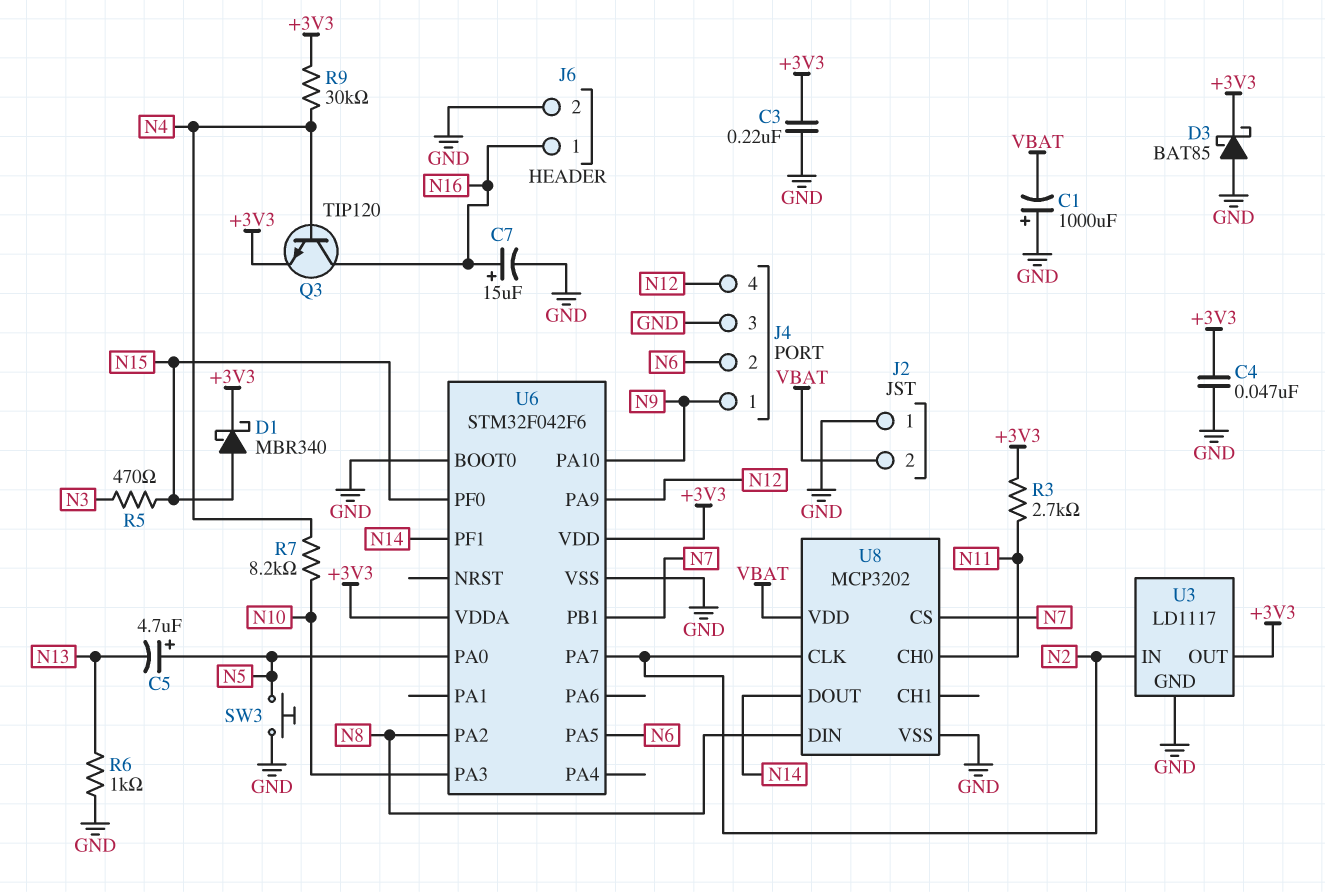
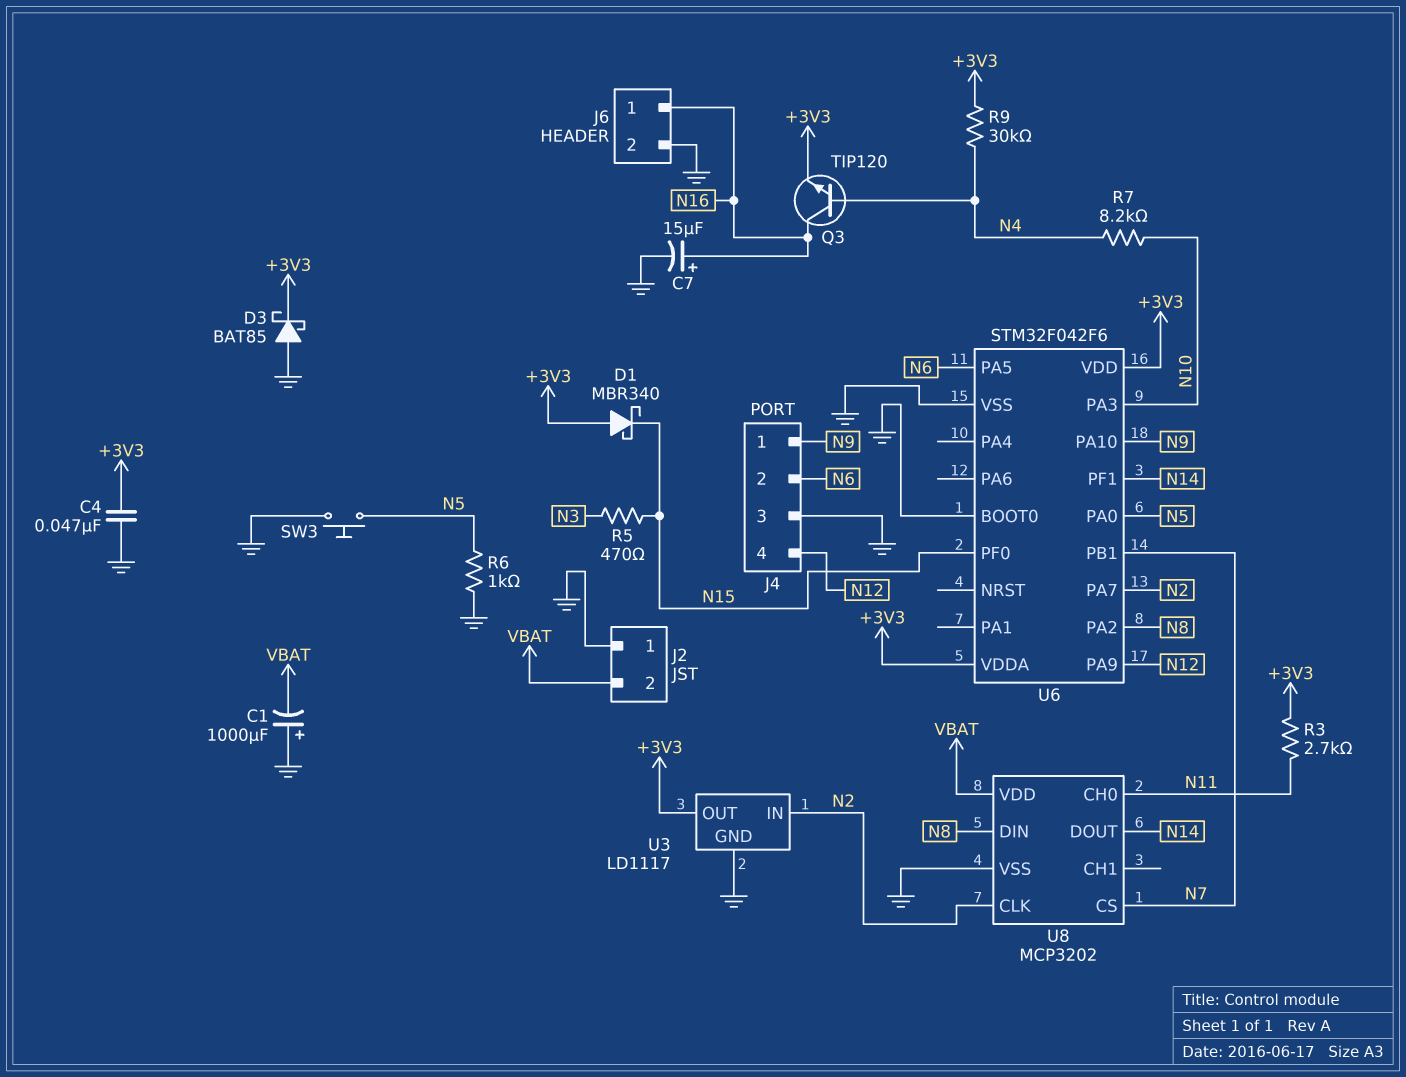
C3: 220nF (+3V3, GND) -> none
C5: 4.7uF (plus N5, minus N13) -> none
D1: schottky MBR340 (A N15, K +3V3) -> schottky MBR340 (A +3V3, K N15)
R6: 1k (GND, N13) -> 1k (GND, N5)

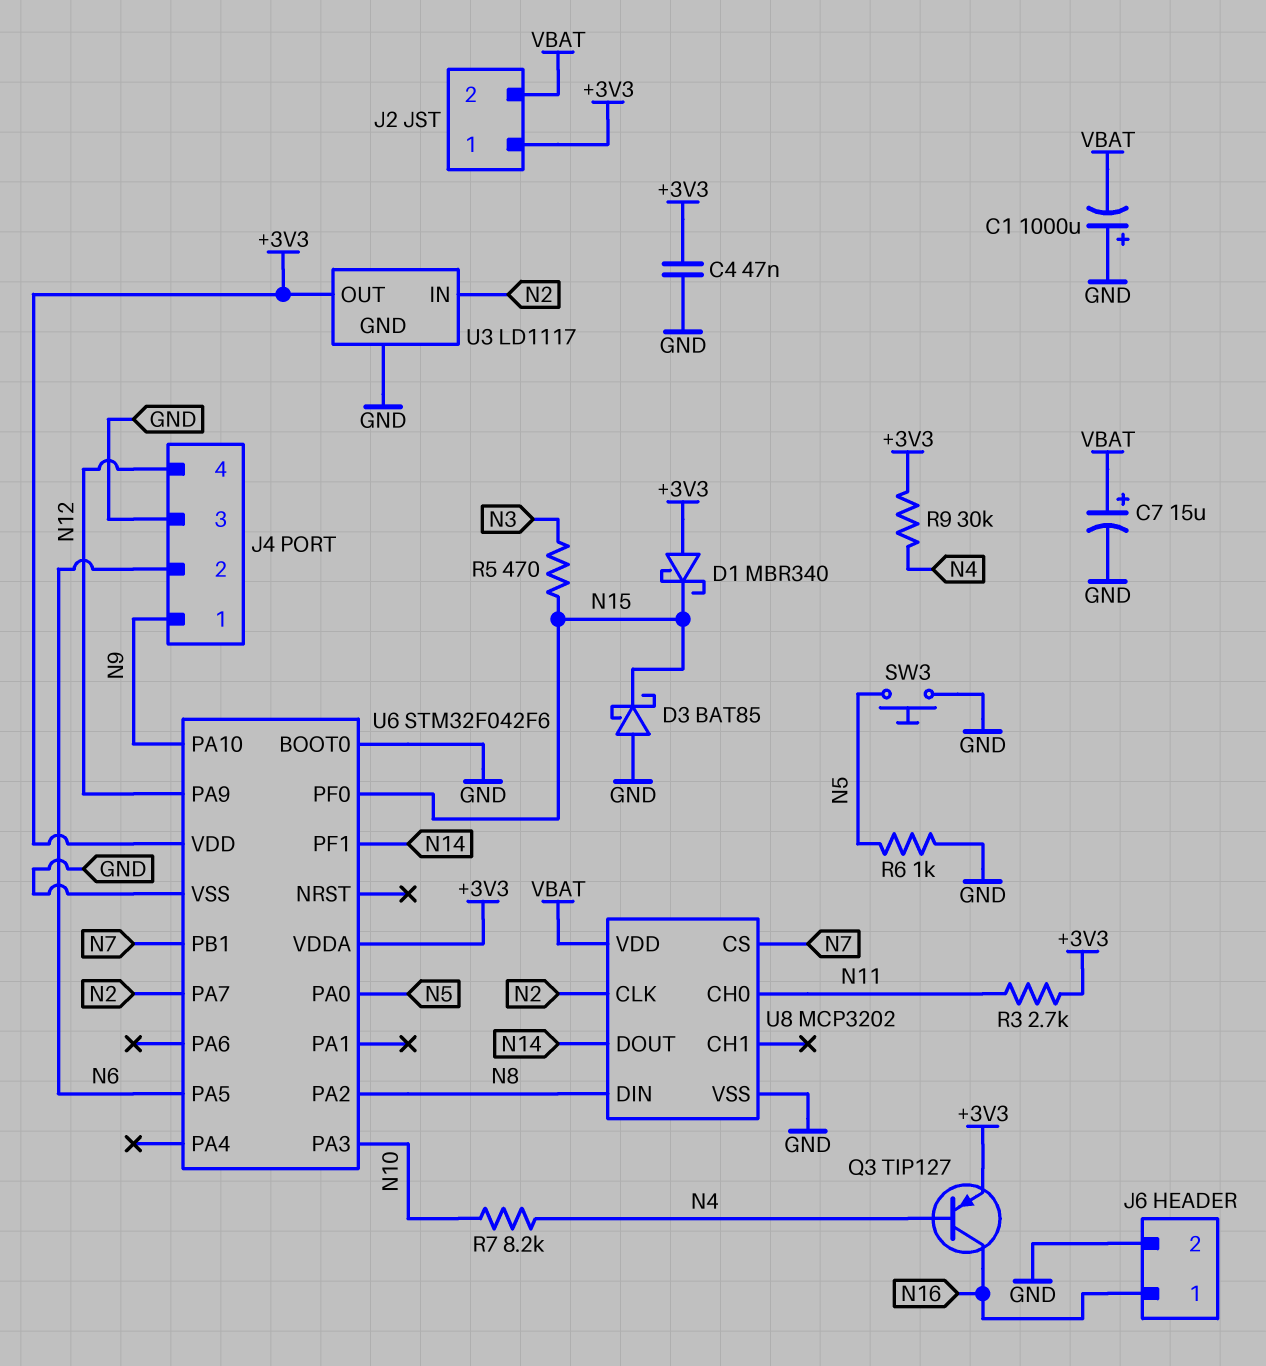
C7: 15uF (plus N16, minus GND) -> 15uF (plus VBAT, minus GND)
D3: schottky BAT85 (A GND, K +3V3) -> schottky BAT85 (A GND, K N15)
J2 pin 1: GND -> +3V3
Q3: NPN TIP120 (B N4, C N16, E +3V3) -> PNP TIP127 (B N4, C N16, E +3V3)

